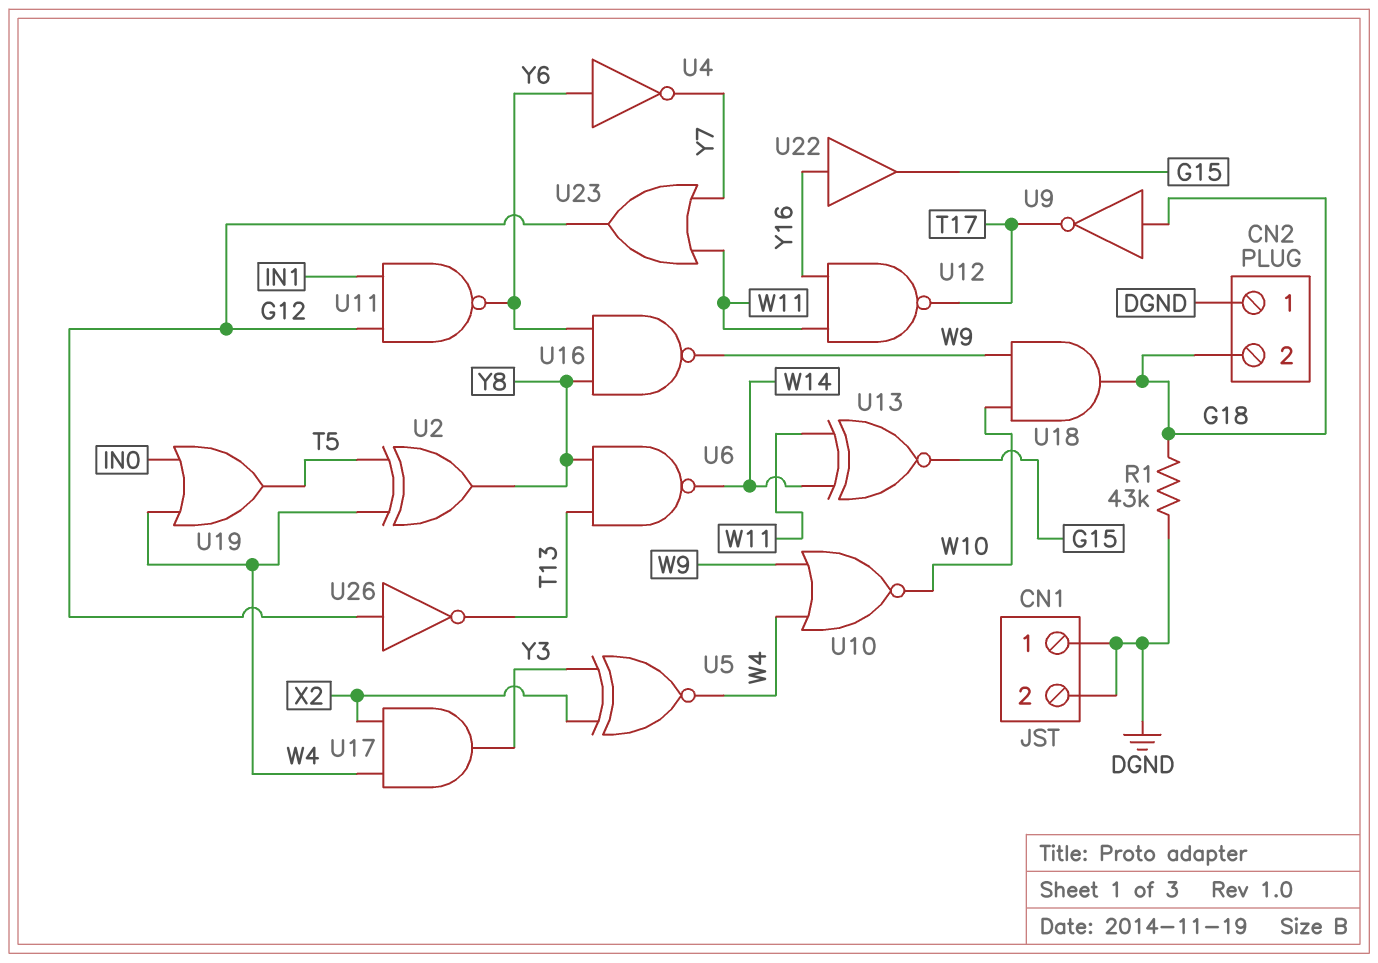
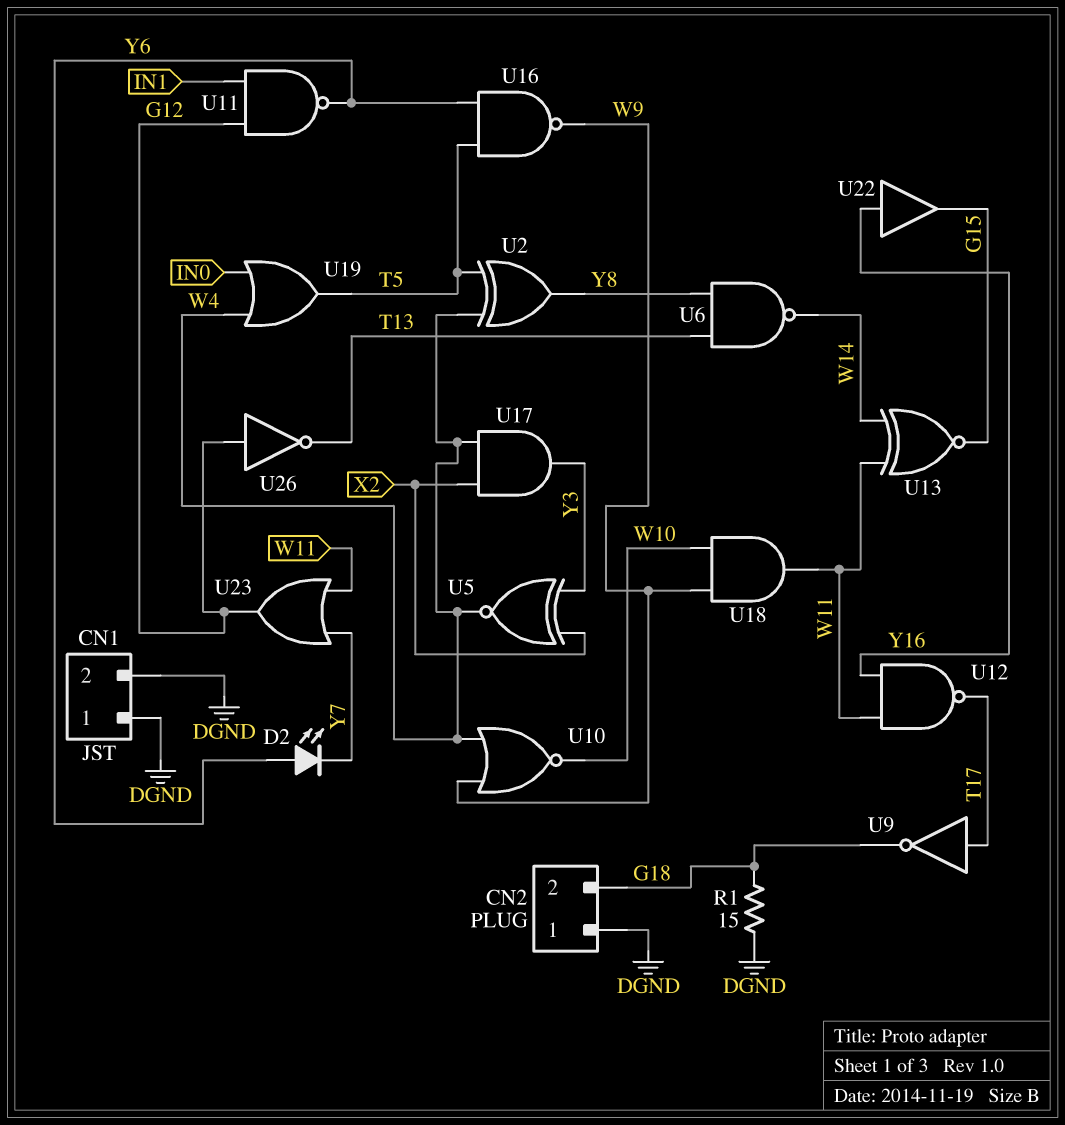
D2: none -> LED (A Y6, K Y7)
R1: 43k (DGND, G18) -> 15 (DGND, G18)
U4: NOT (in Y6, out Y7) -> none
U9: NOT (in G18, out T17) -> NOT (in T17, out G18)
U16: NAND (in Y6, in Y8, out W9) -> NAND (in T5, in Y6, out W9)
U18: AND (in W9, in W10, out G18) -> AND (in W9, in W10, out W11)

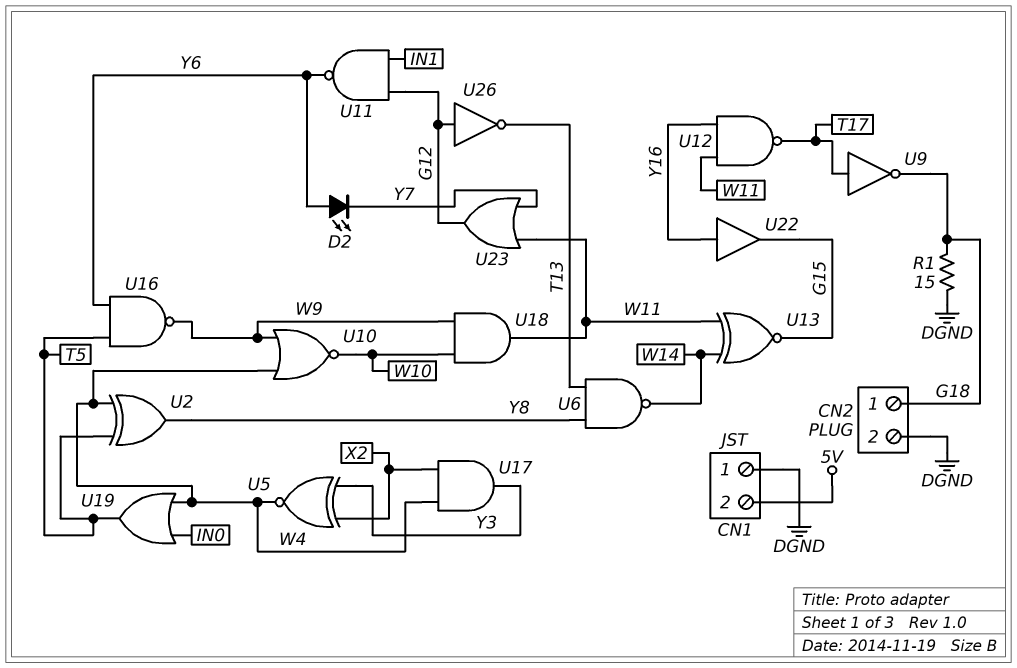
CN1 pin 2: DGND -> 5V
CN2 pin 1: DGND -> G18
CN2 pin 2: G18 -> DGND

